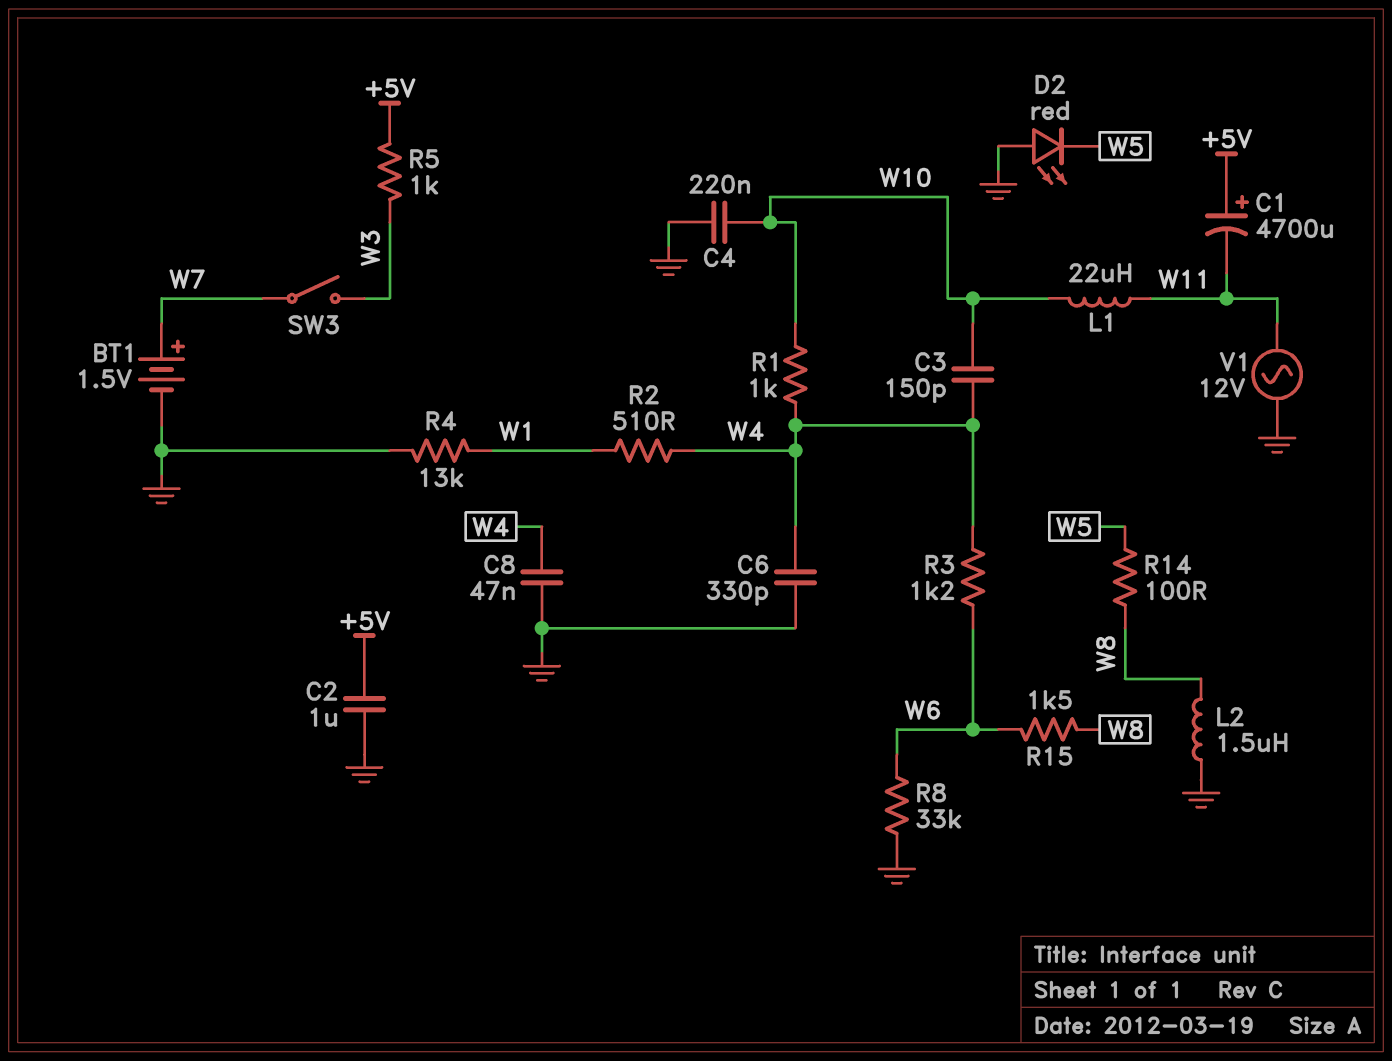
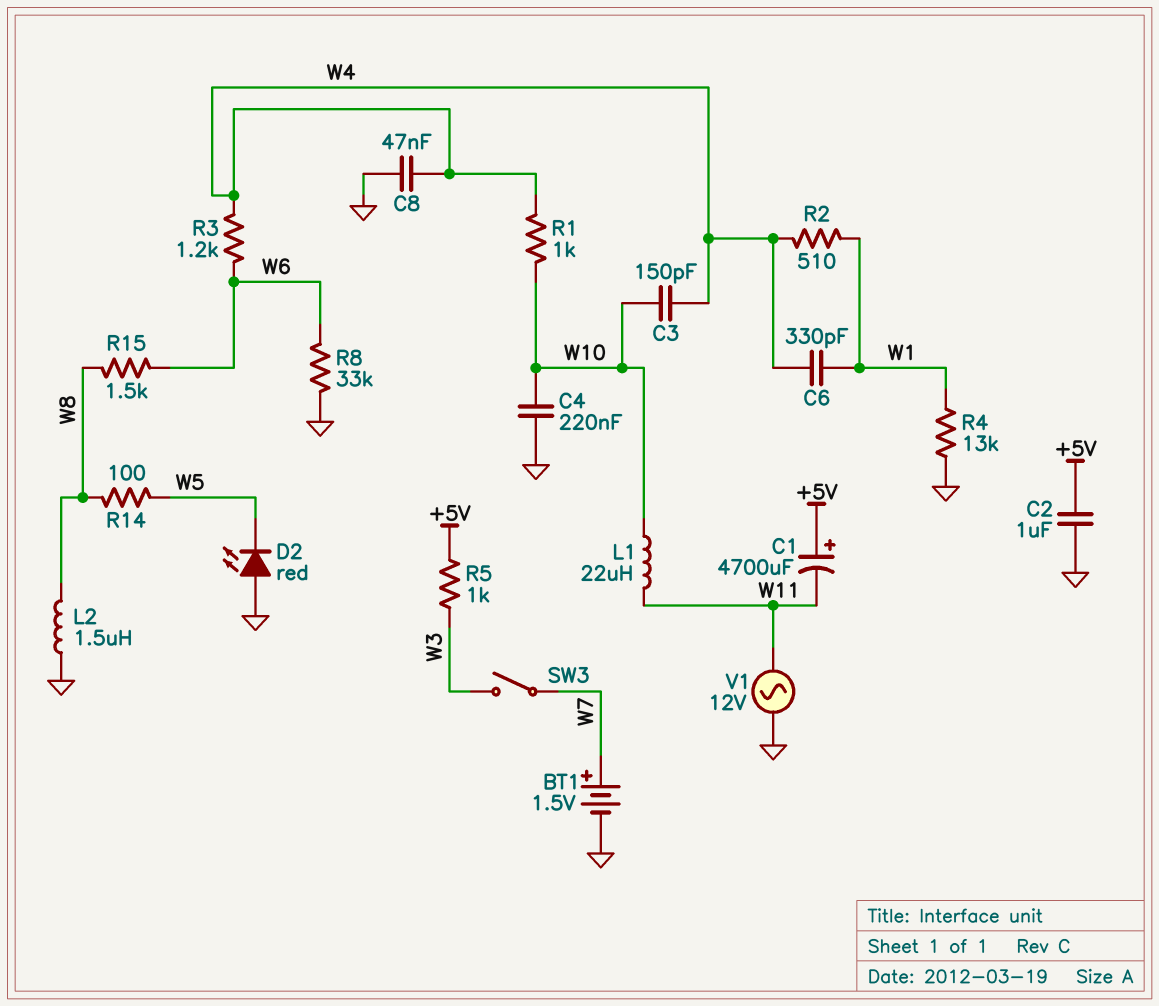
C6: 330pF (GND, W4) -> 330pF (W1, W4)

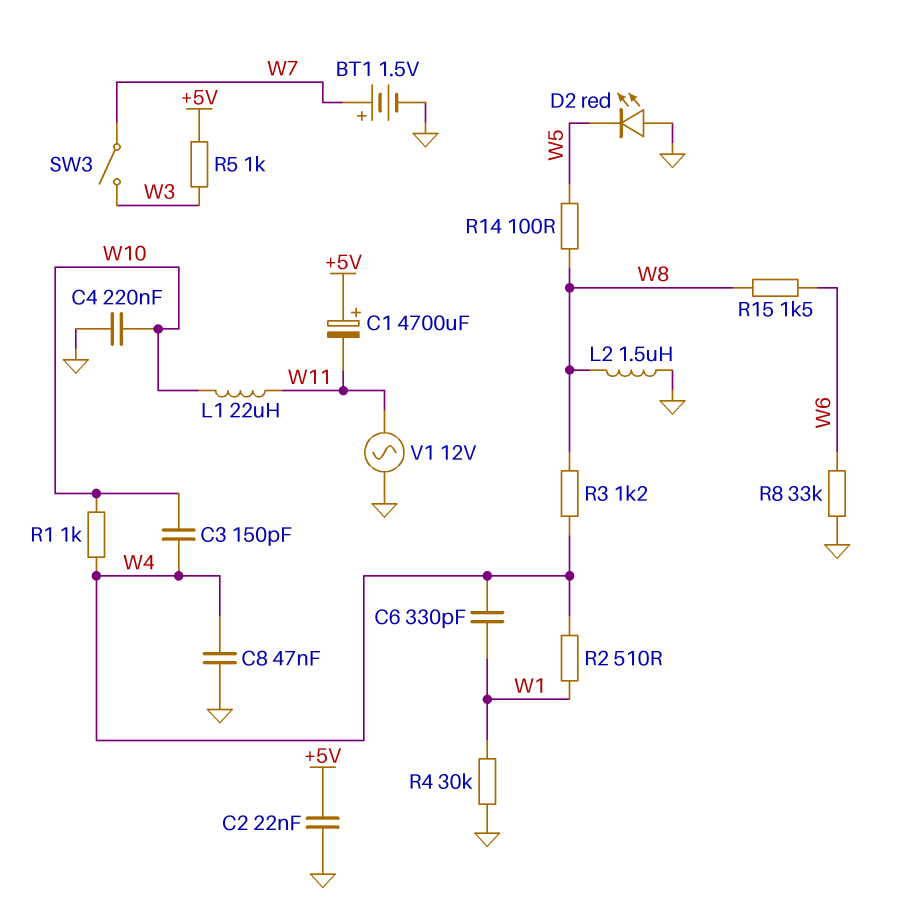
C2: 1uF (+5V, GND) -> 22nF (+5V, GND)
R3: 1.2k (W4, W6) -> 1.2k (W4, W8)
R4: 13k (GND, W1) -> 30k (GND, W1)

